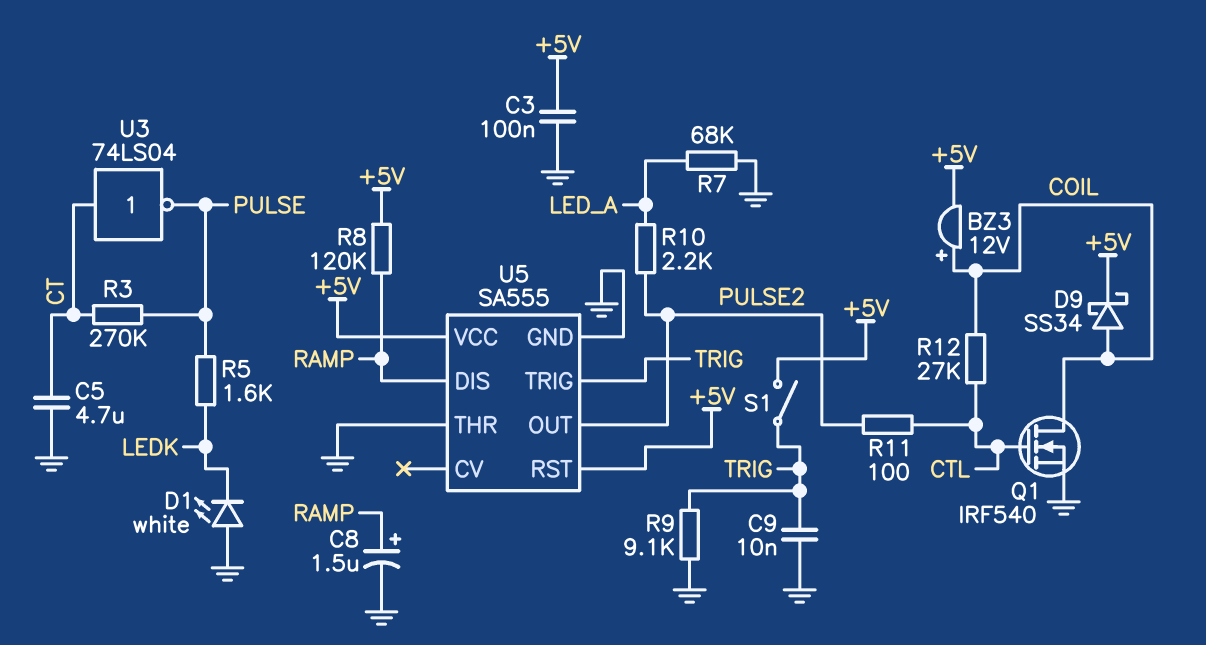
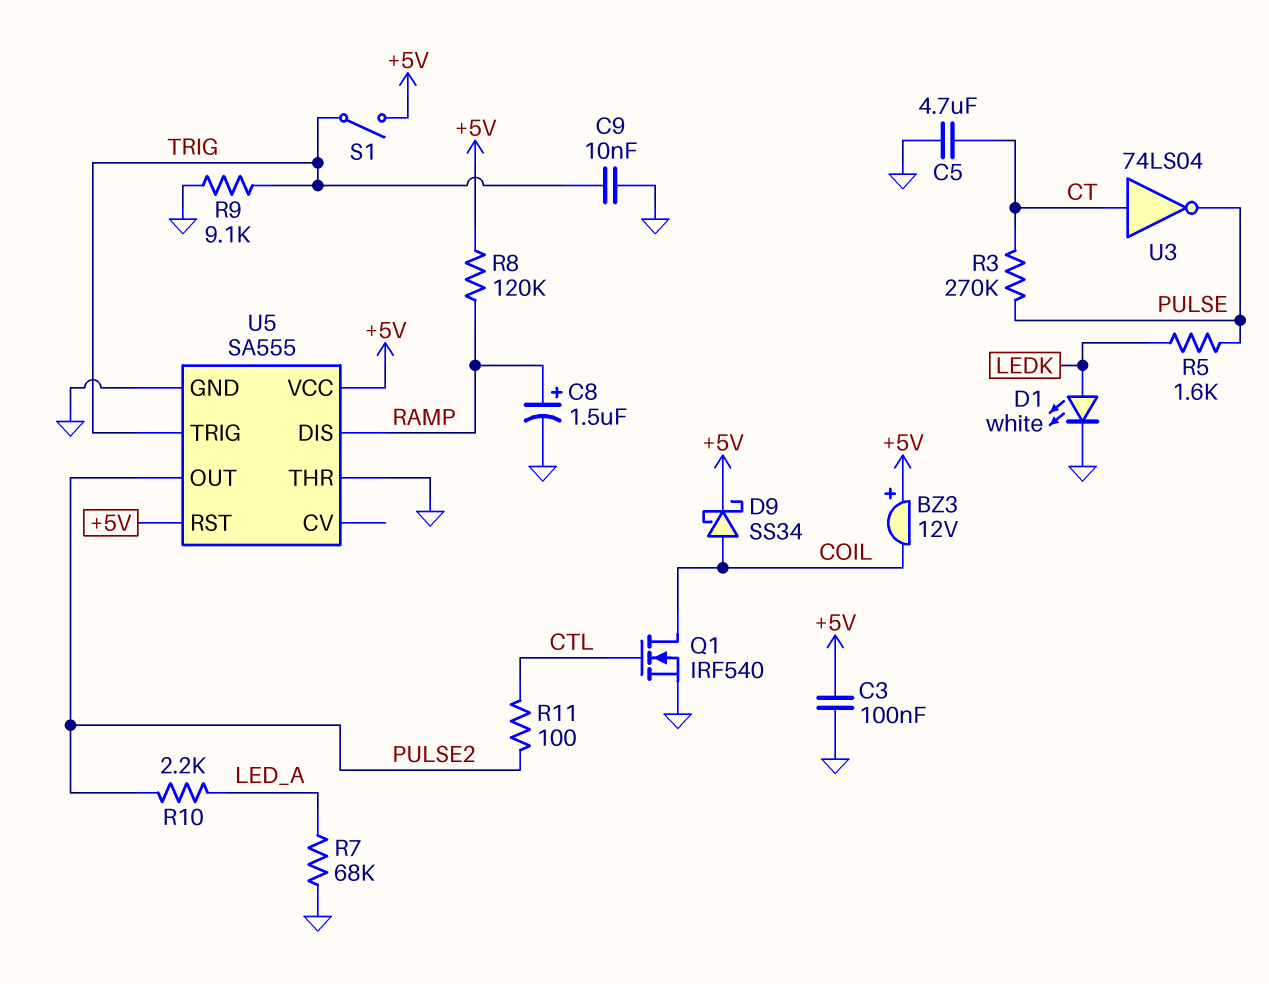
BZ3: buzzer 12V (plus COIL, minus +5V) -> buzzer 12V (plus +5V, minus COIL)
D1: LED white (A GND, K LEDK) -> LED white (A LEDK, K GND)
R12: 27k (COIL, CTL) -> none

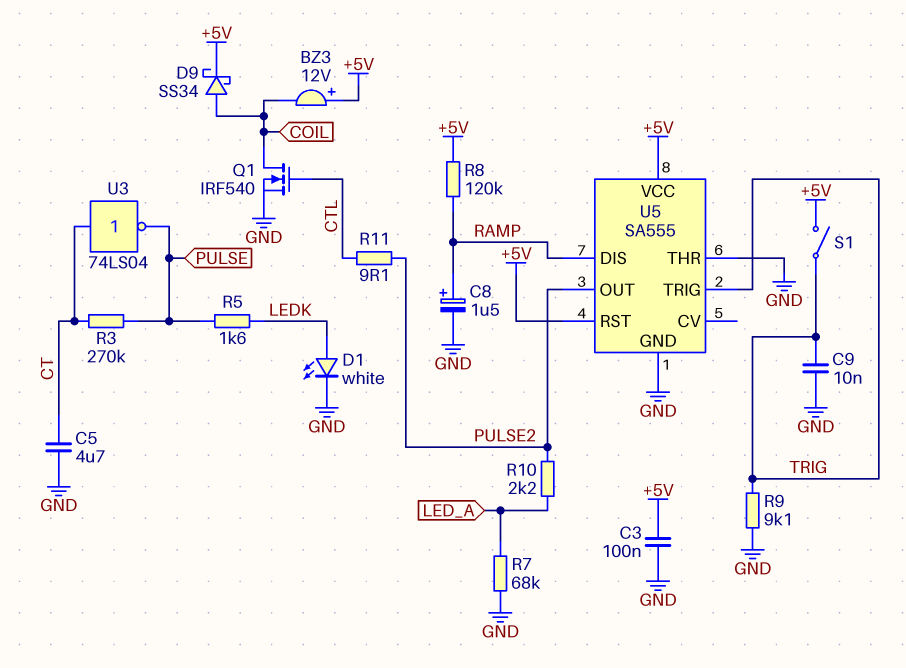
R11: 100 (CTL, PULSE2) -> 9.1 (CTL, PULSE2)

